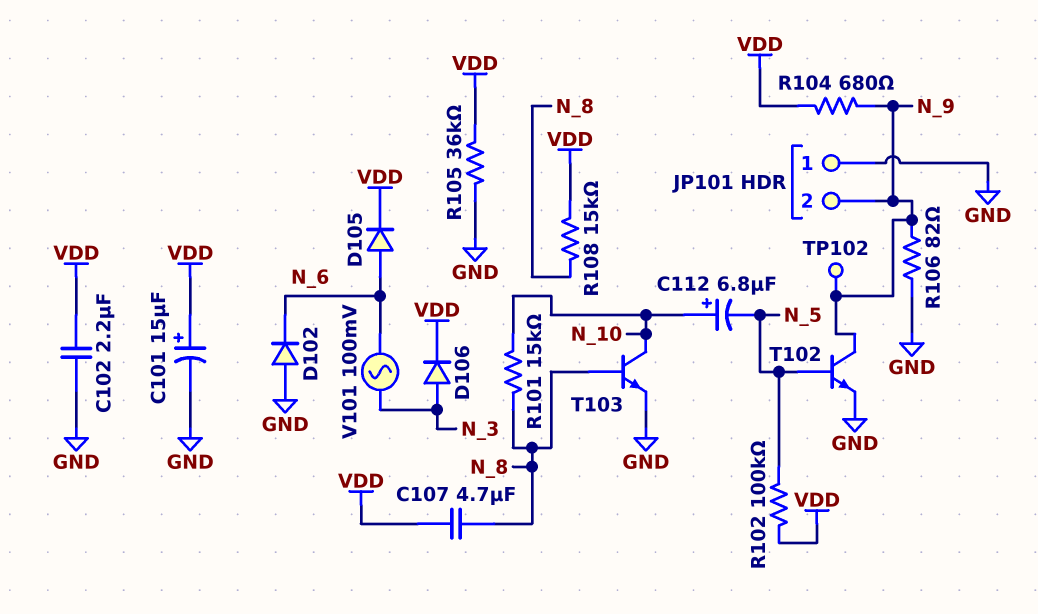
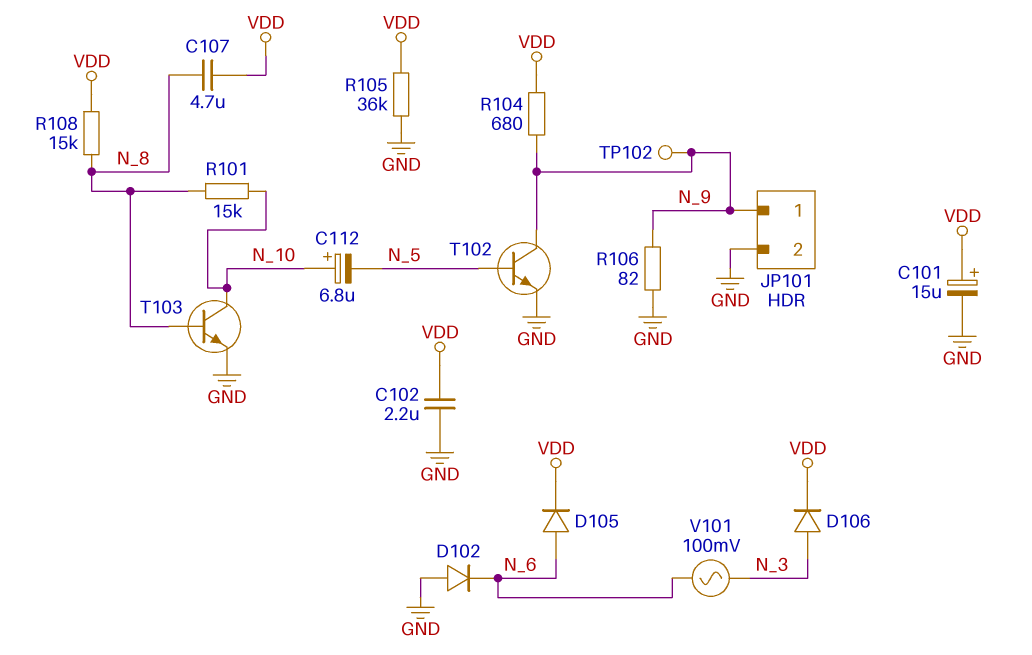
JP101 pin 1: GND -> N_9
JP101 pin 2: N_9 -> GND
R102: 100k (N_5, VDD) -> none

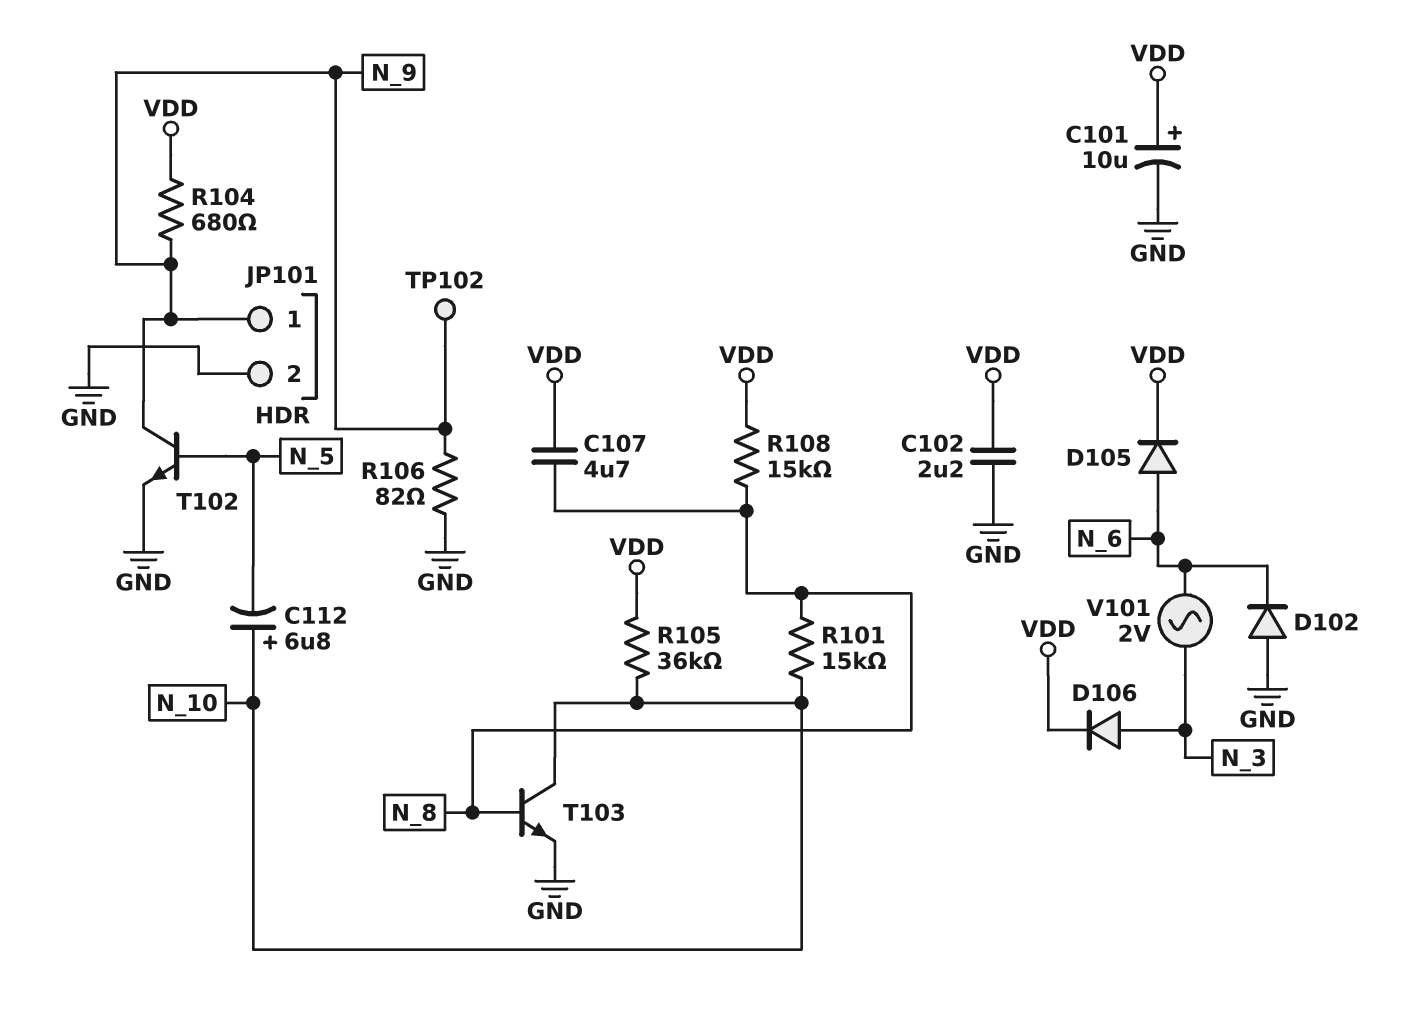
C101: 15uF (plus VDD, minus GND) -> 10uF (plus VDD, minus GND)
R105: 36k (GND, VDD) -> 36k (N_10, VDD)
V101: AC 100mV (N_3, N_6) -> AC 2V (N_3, N_6)

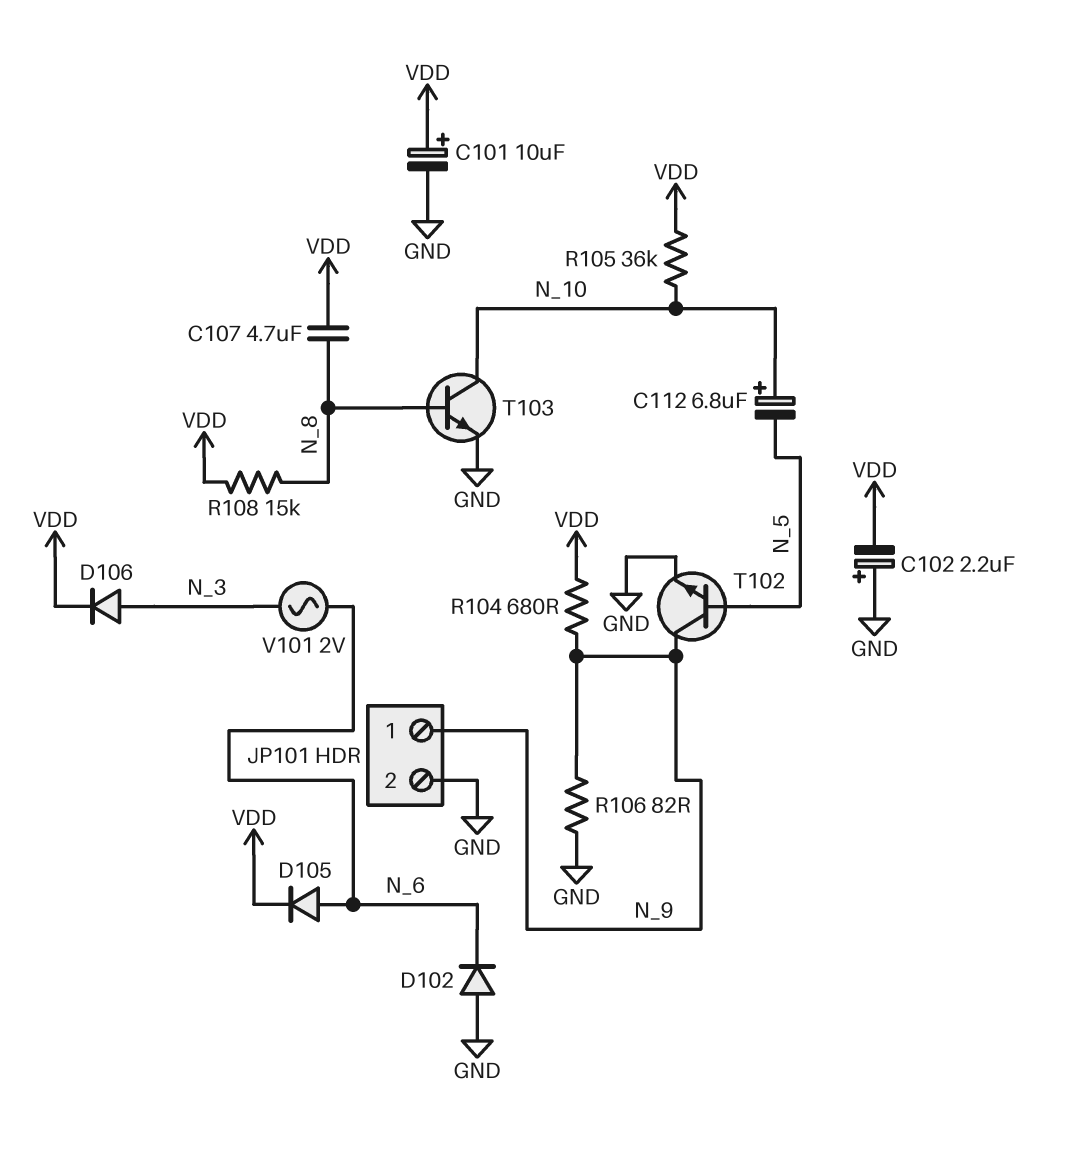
C102: 2.2uF (GND, VDD) -> 2.2uF (plus GND, minus VDD)
R101: 15k (N_8, N_10) -> none
TP102: test point (N_9) -> none

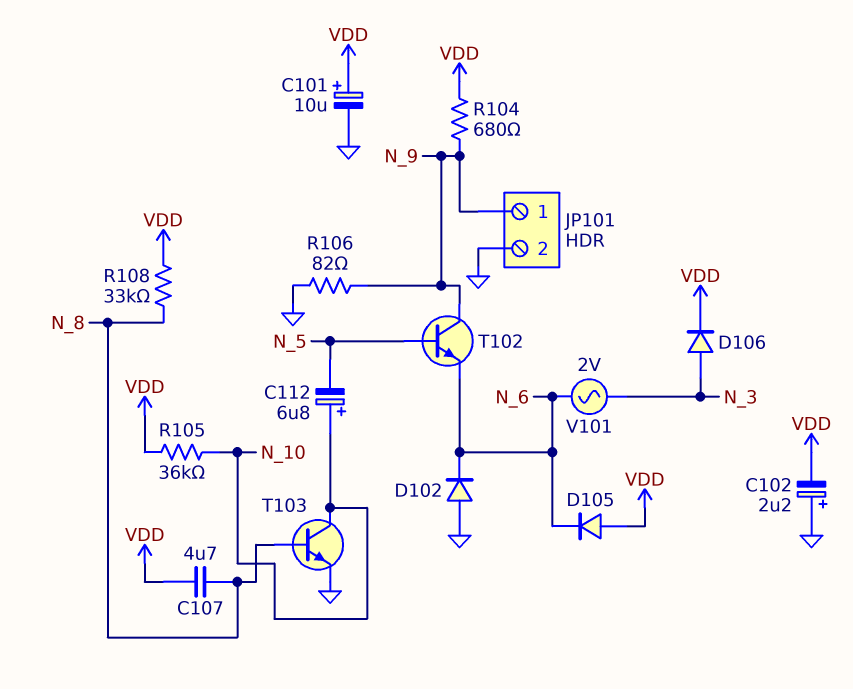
D105: diode (A N_6, K VDD) -> diode (A VDD, K N_6)
R108: 15k (N_8, VDD) -> 33k (N_8, VDD)
T102: NPN (B N_5, C N_9, E GND) -> NPN (B N_5, C N_9, E N_6)

